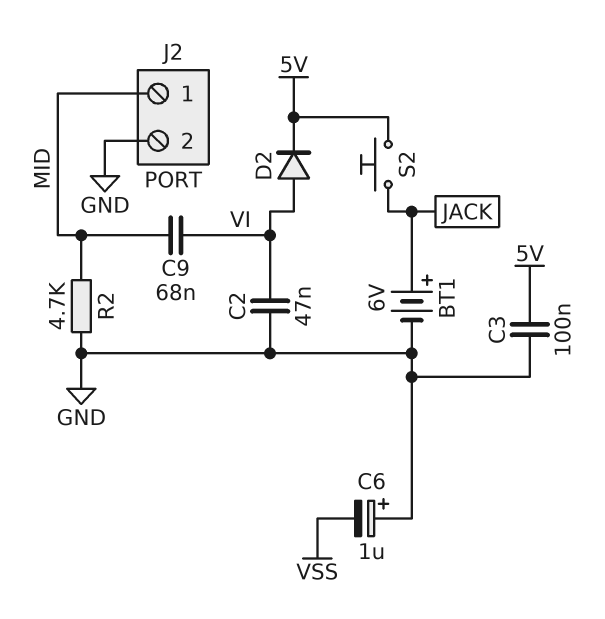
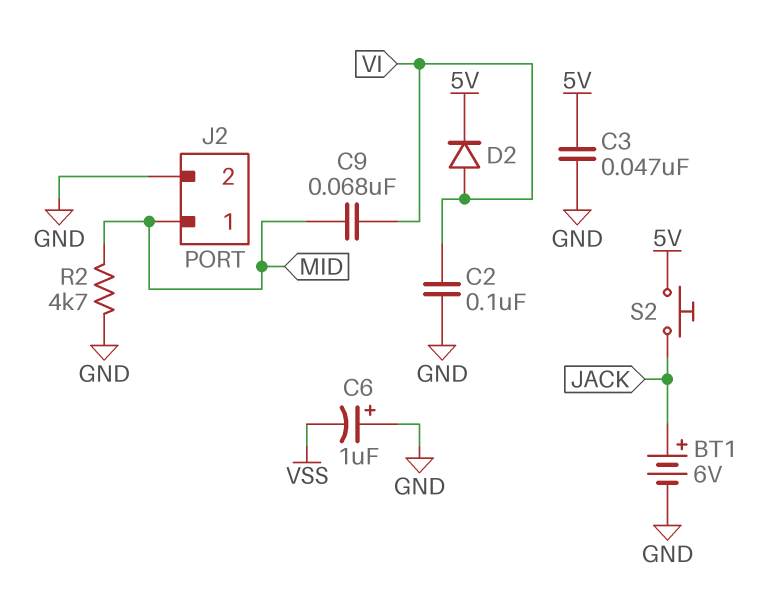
C2: 47nF (GND, VI) -> 100nF (GND, VI)
C3: 100nF (5V, GND) -> 47nF (5V, GND)

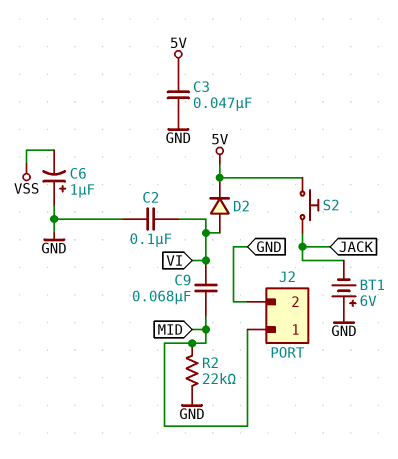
BT1: 6V (plus JACK, minus GND) -> 6V (plus GND, minus JACK)
R2: 4.7k (GND, MID) -> 22k (GND, MID)

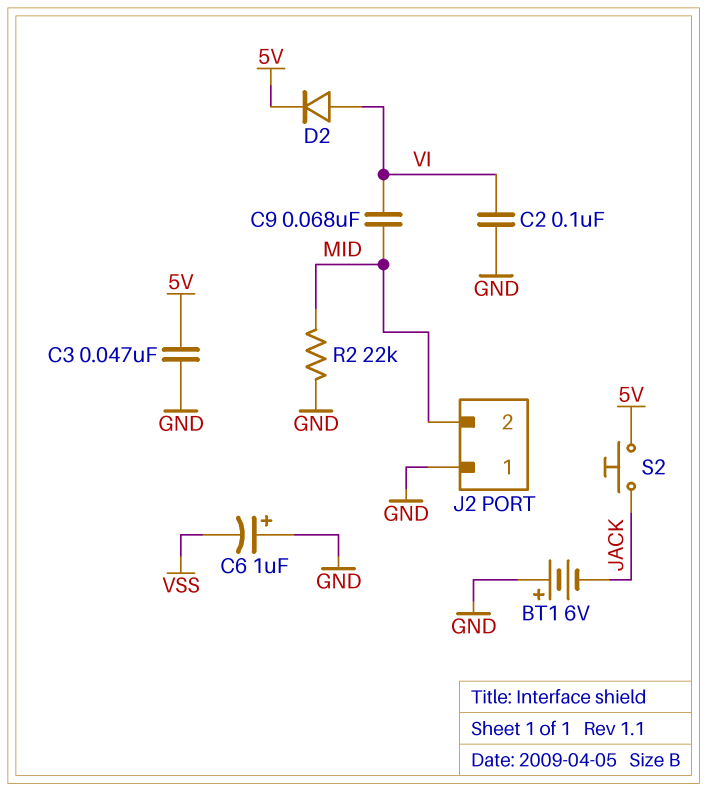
J2 pin 1: MID -> GND
J2 pin 2: GND -> MID

